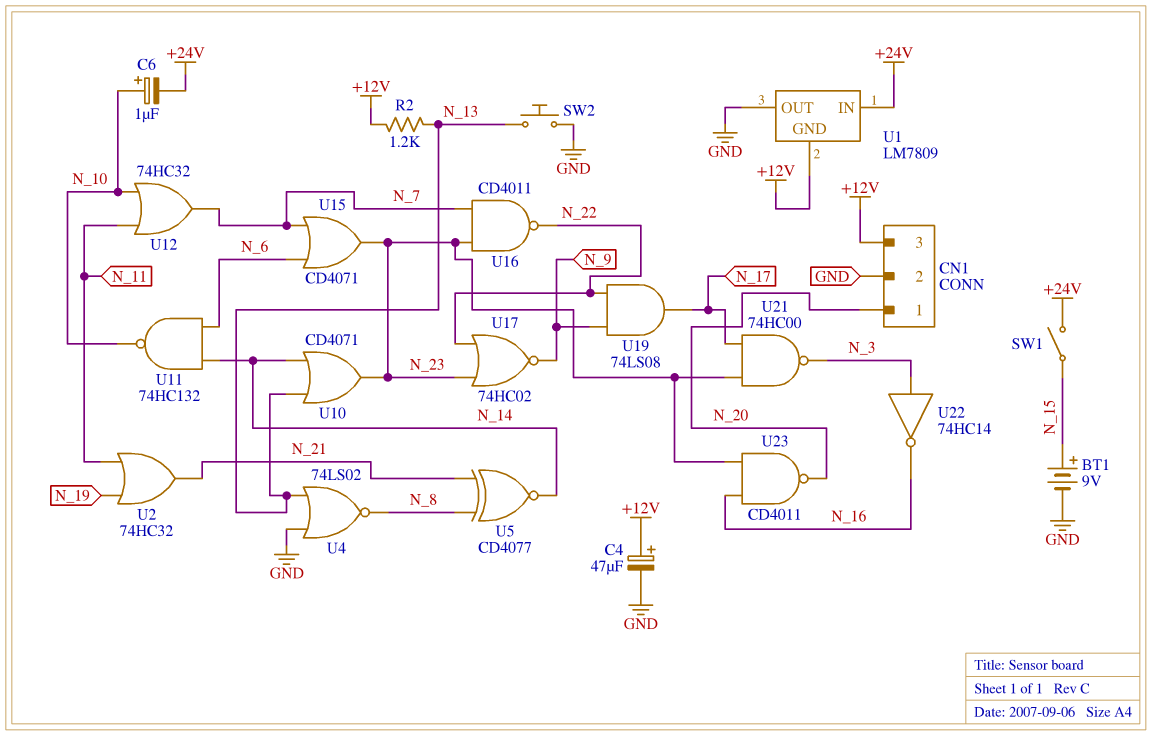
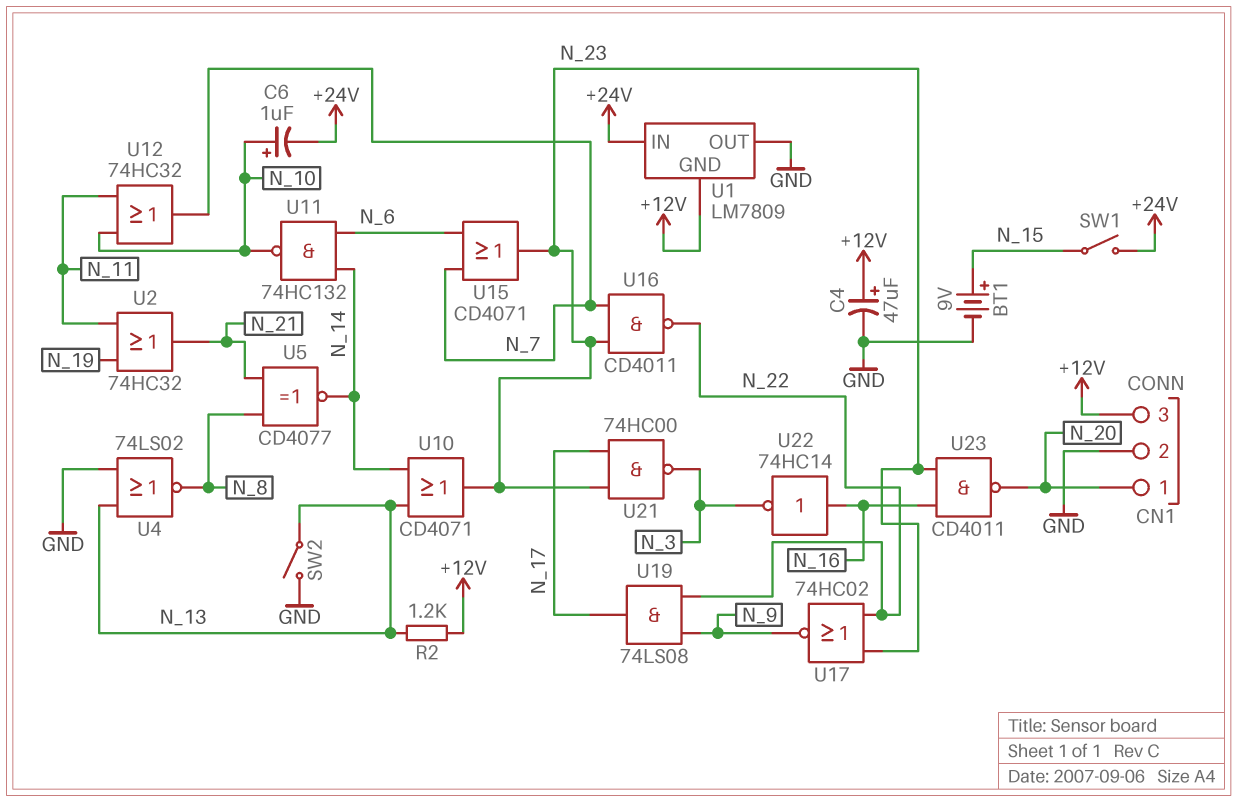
SW2: button (GND, N_13) -> switch (GND, N_13)
U22: NOT 74HC14 (in N_3, out N_16) -> NOT 74HC14 (in N_16, out N_3)

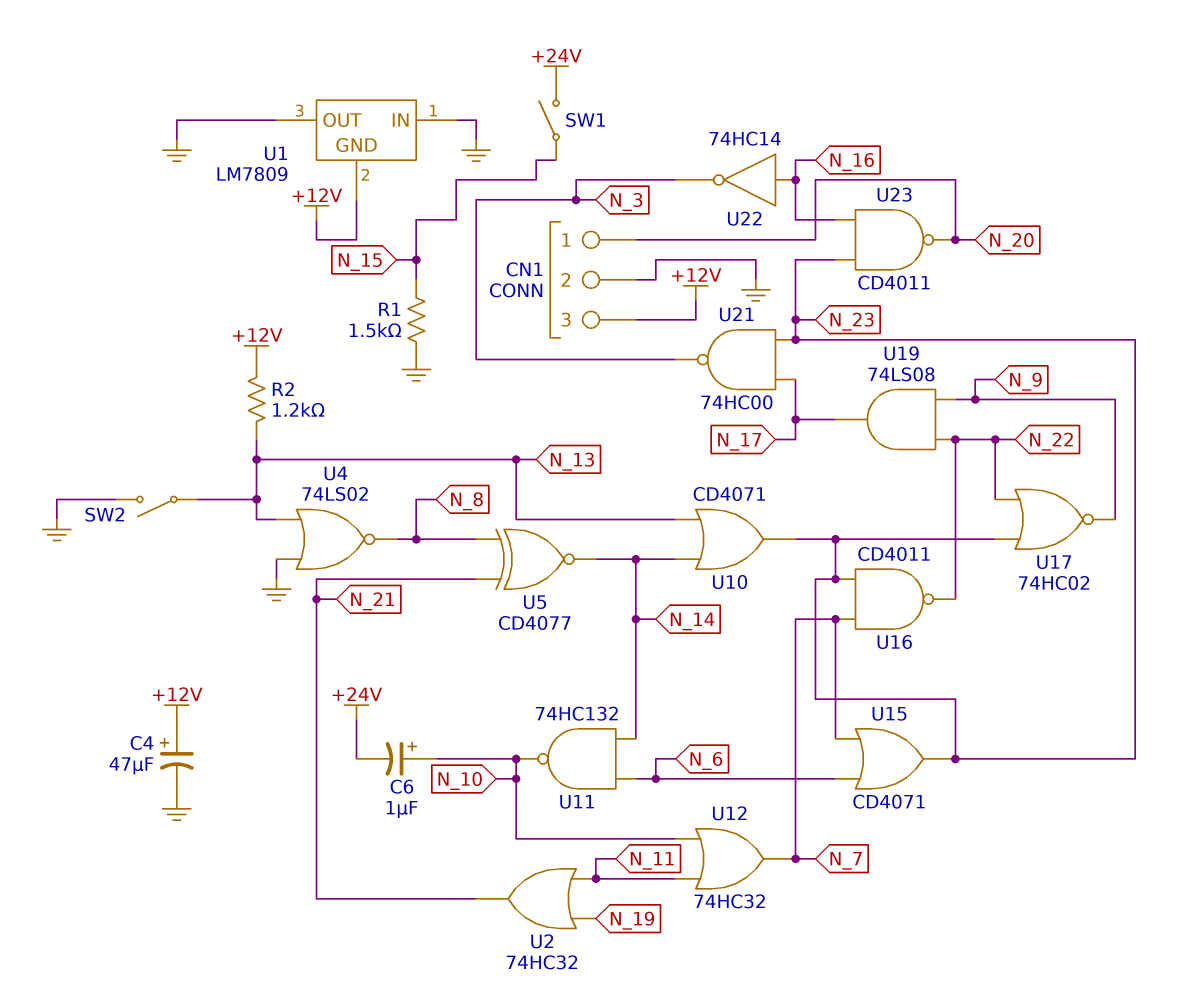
BT1: 9V (plus N_15, minus GND) -> none
R1: none -> 1.5k (GND, N_15)
U1 pin IN: +24V -> GND

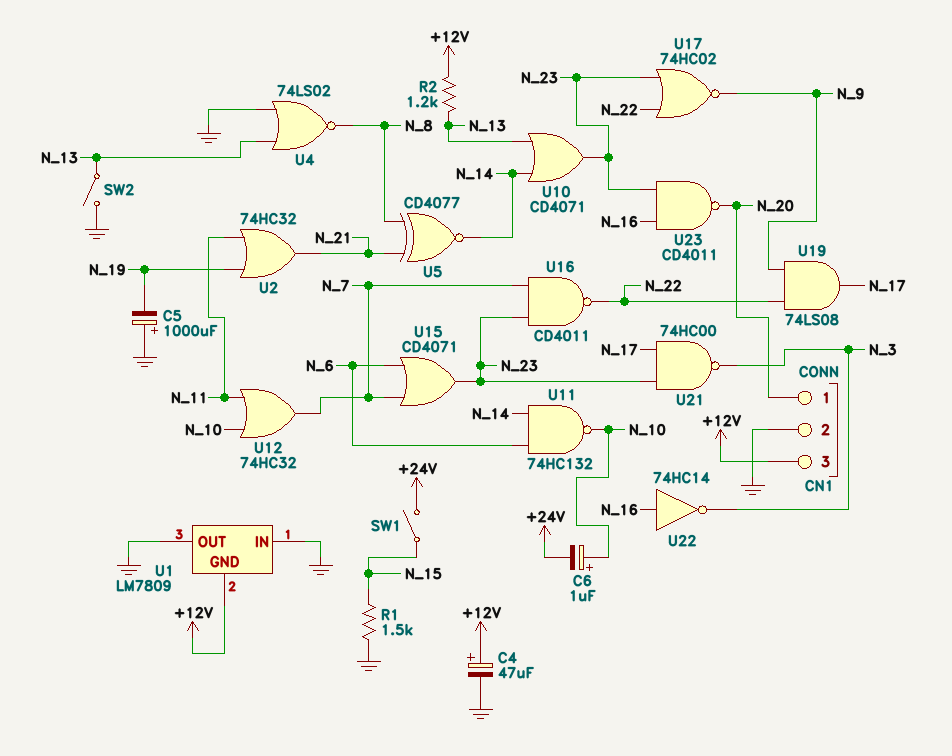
C5: none -> 1000uF (plus GND, minus N_19)

